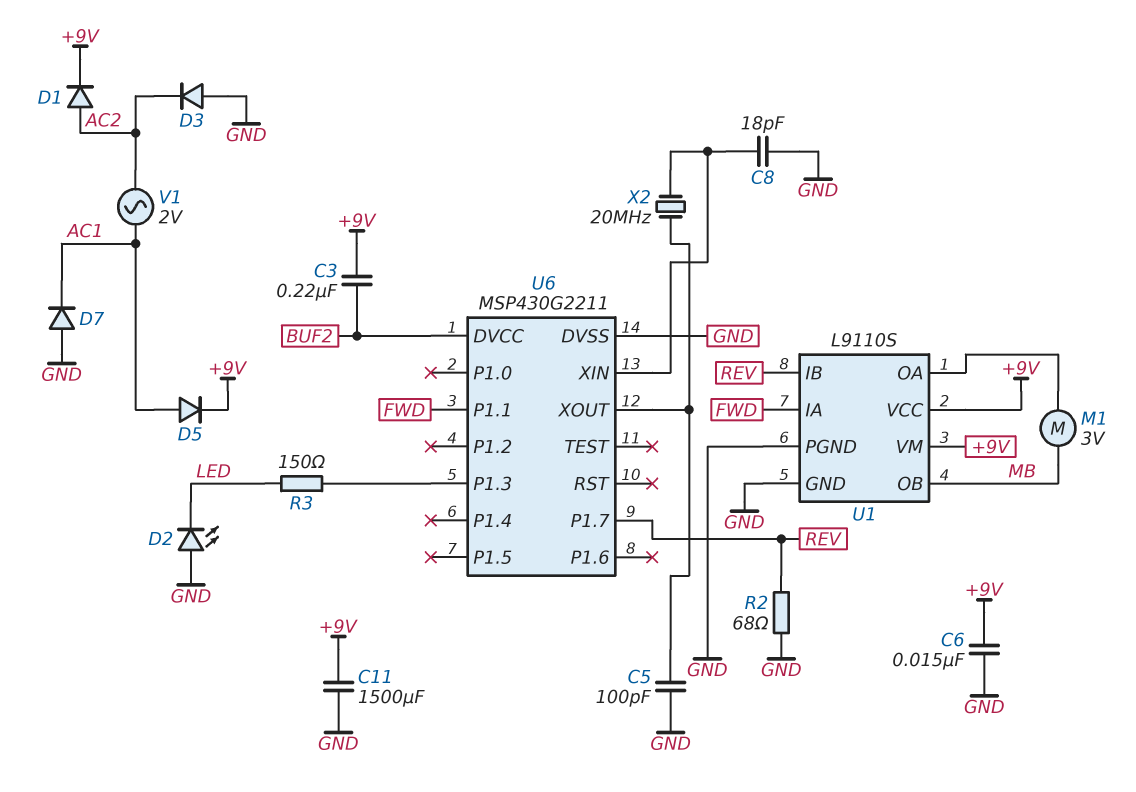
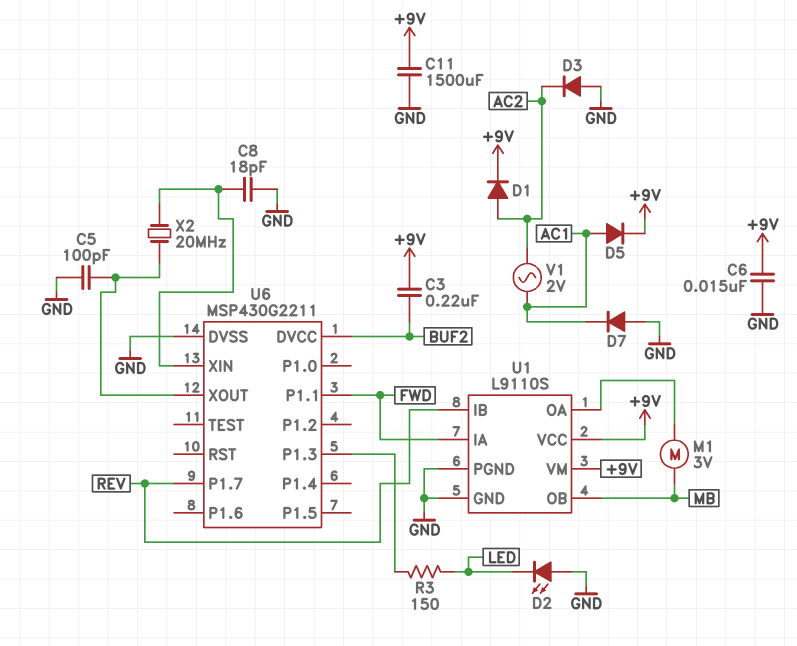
R2: 68 (GND, REV) -> none

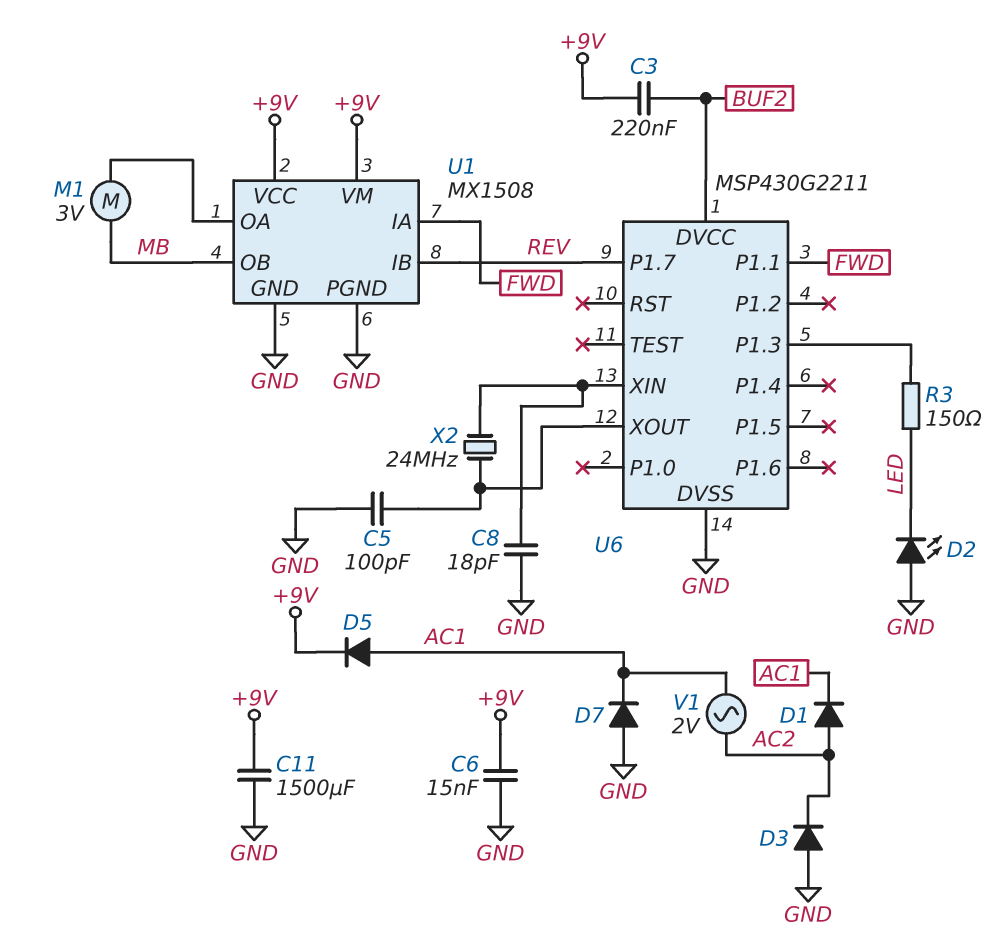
D1: diode (A AC2, K +9V) -> diode (A AC2, K AC1)
U1: L9110S -> MX1508
X2: 20MHz (U6/XIN, U6/XOUT) -> 24MHz (U6/XIN, U6/XOUT)

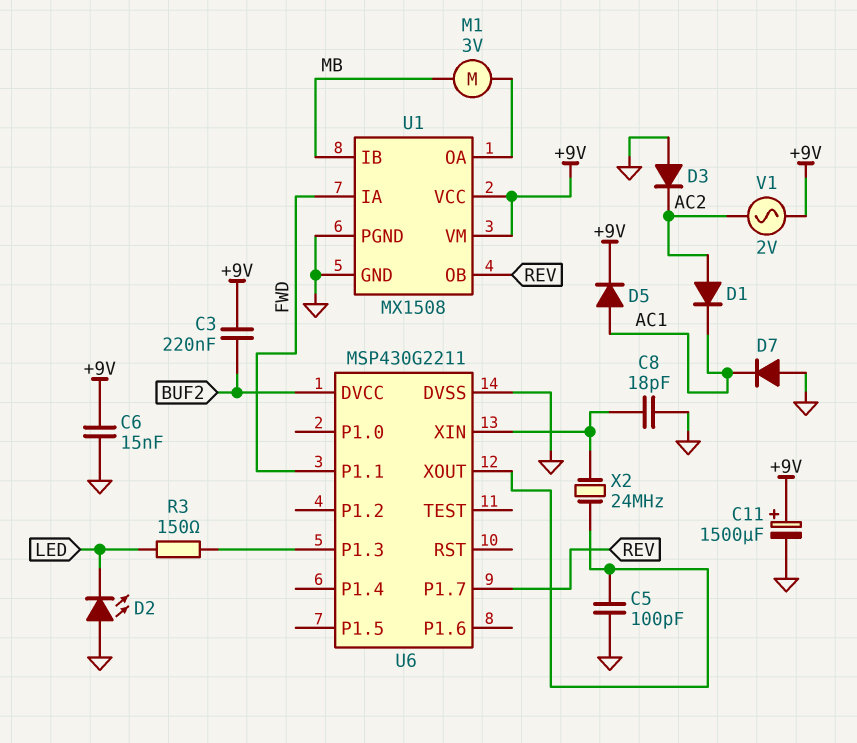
C11: 1500uF (+9V, GND) -> 1500uF (plus +9V, minus GND)
U1 pin IB: REV -> MB
U1 pin OB: MB -> REV
V1: AC 2V (AC1, AC2) -> AC 2V (+9V, AC2)

